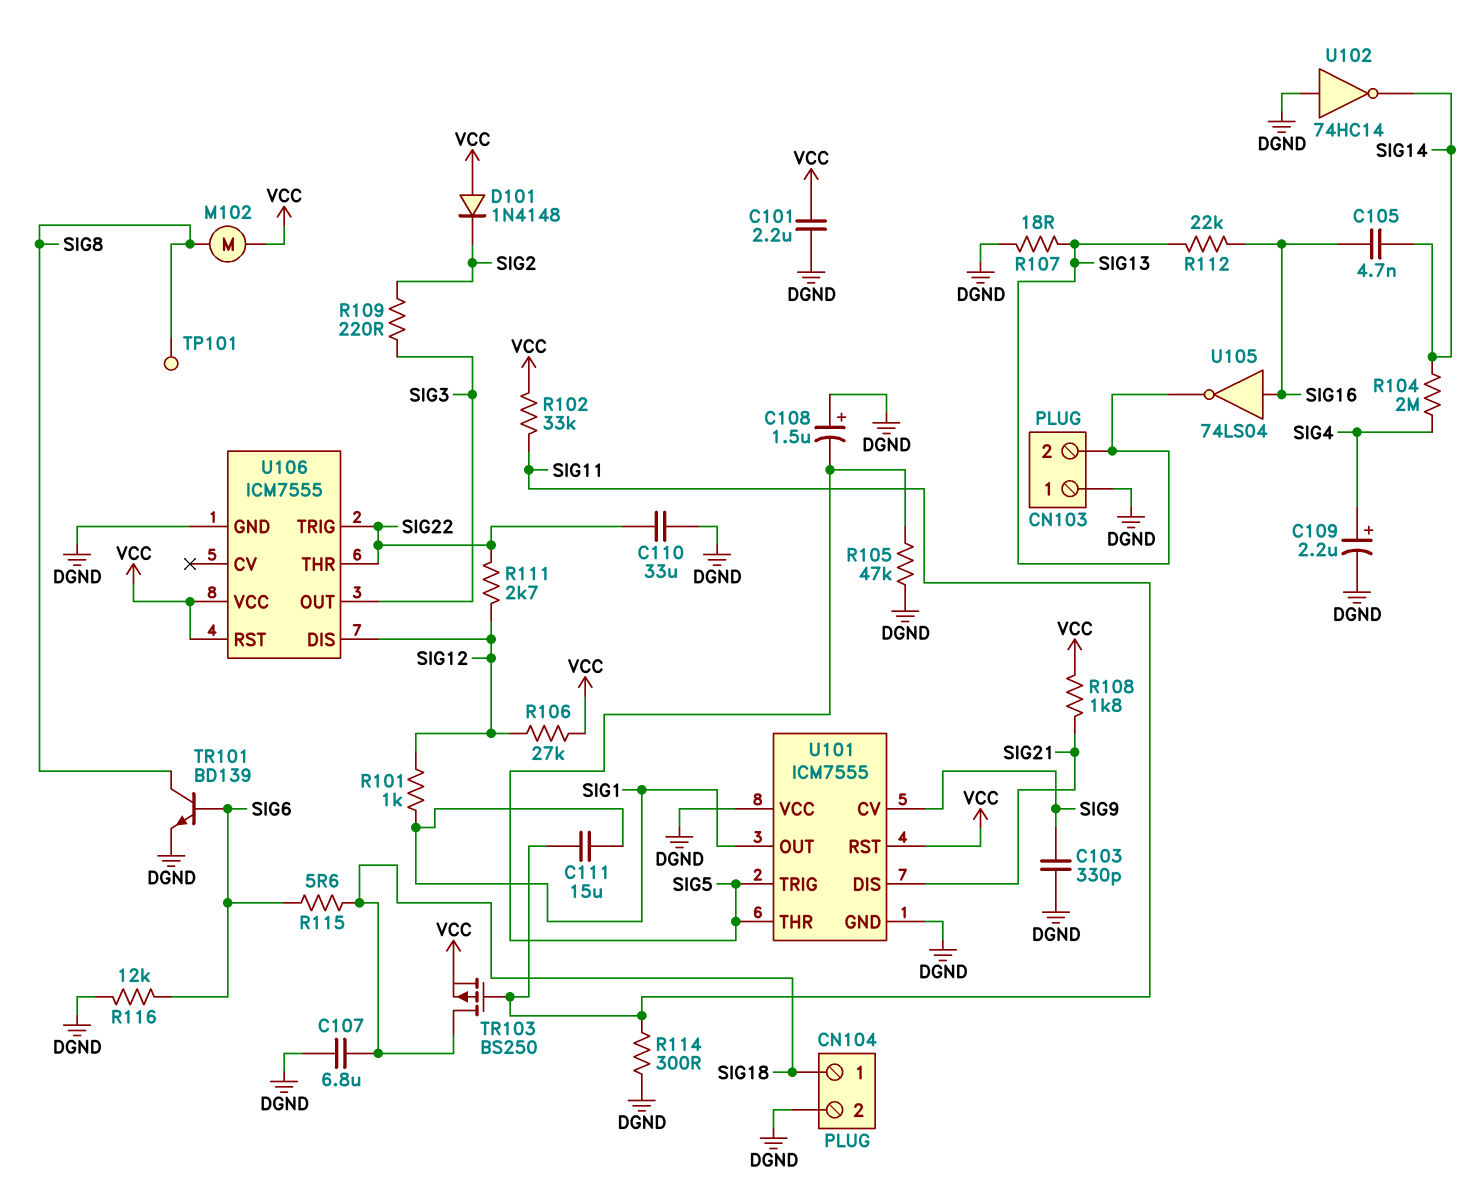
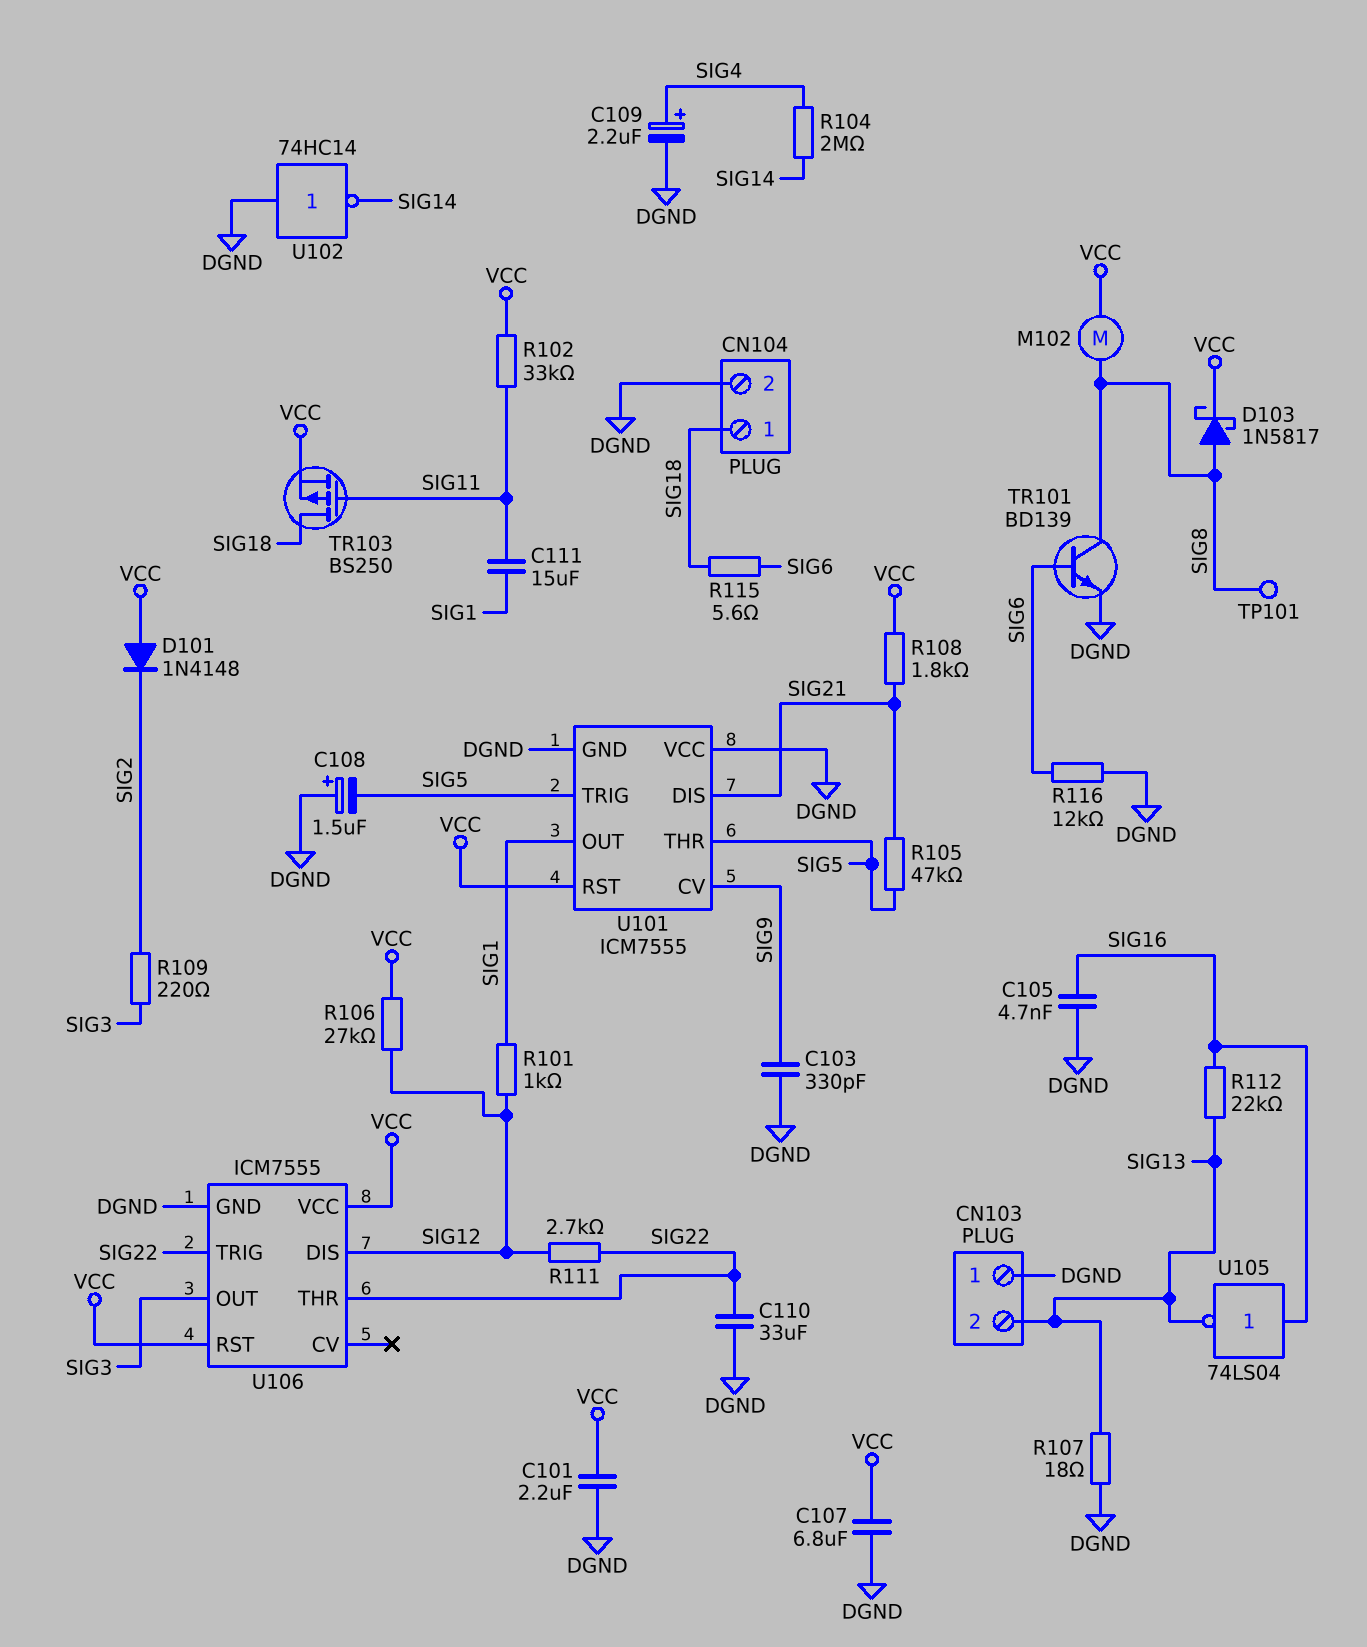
C105: 4.7nF (SIG14, SIG16) -> 4.7nF (DGND, SIG16)
C107: 6.8uF (DGND, SIG18) -> 6.8uF (DGND, VCC)
D103: none -> schottky 1N5817 (A SIG8, K VCC)
R105: 47k (DGND, SIG5) -> 47k (SIG5, SIG21)
R114: 300 (DGND, SIG11) -> none

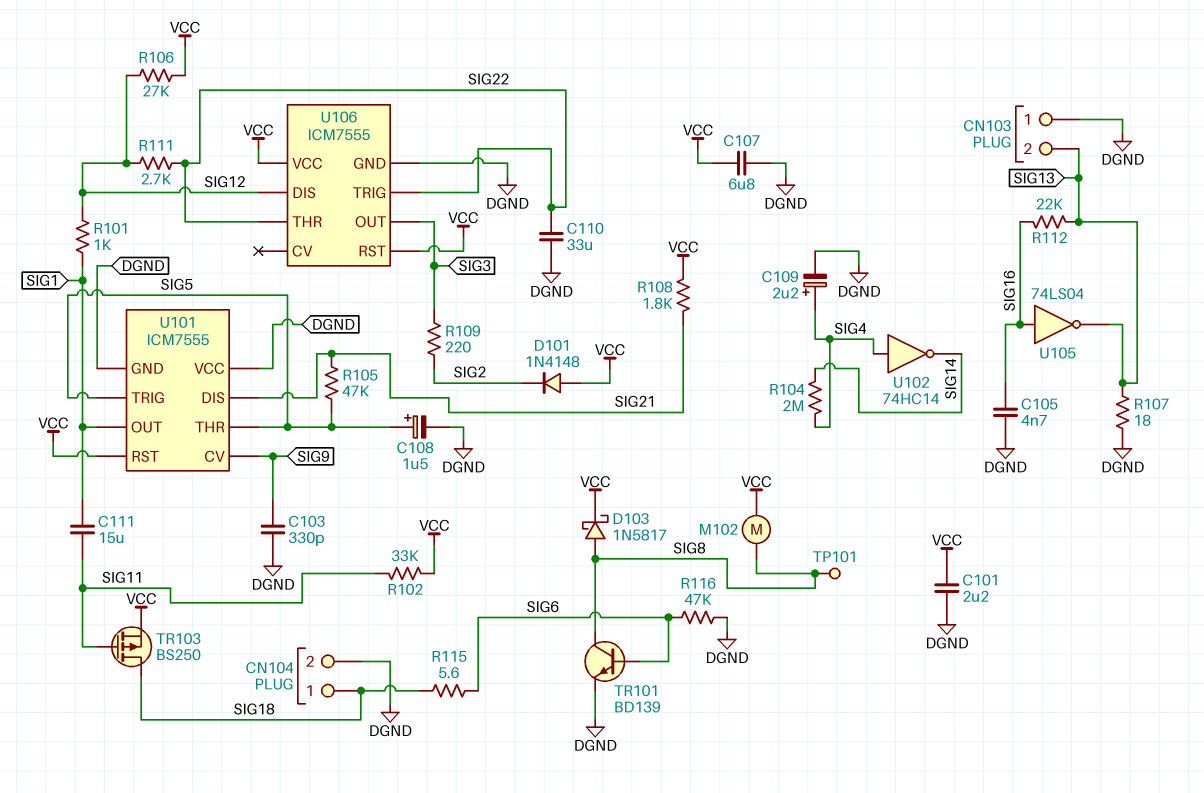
C108: 1.5uF (plus DGND, minus SIG5) -> 1.5uF (plus SIG5, minus DGND)
R116: 12k (DGND, SIG6) -> 47k (DGND, SIG6)
U102: NOT 74HC14 (in DGND, out SIG14) -> NOT 74HC14 (in SIG4, out SIG14)

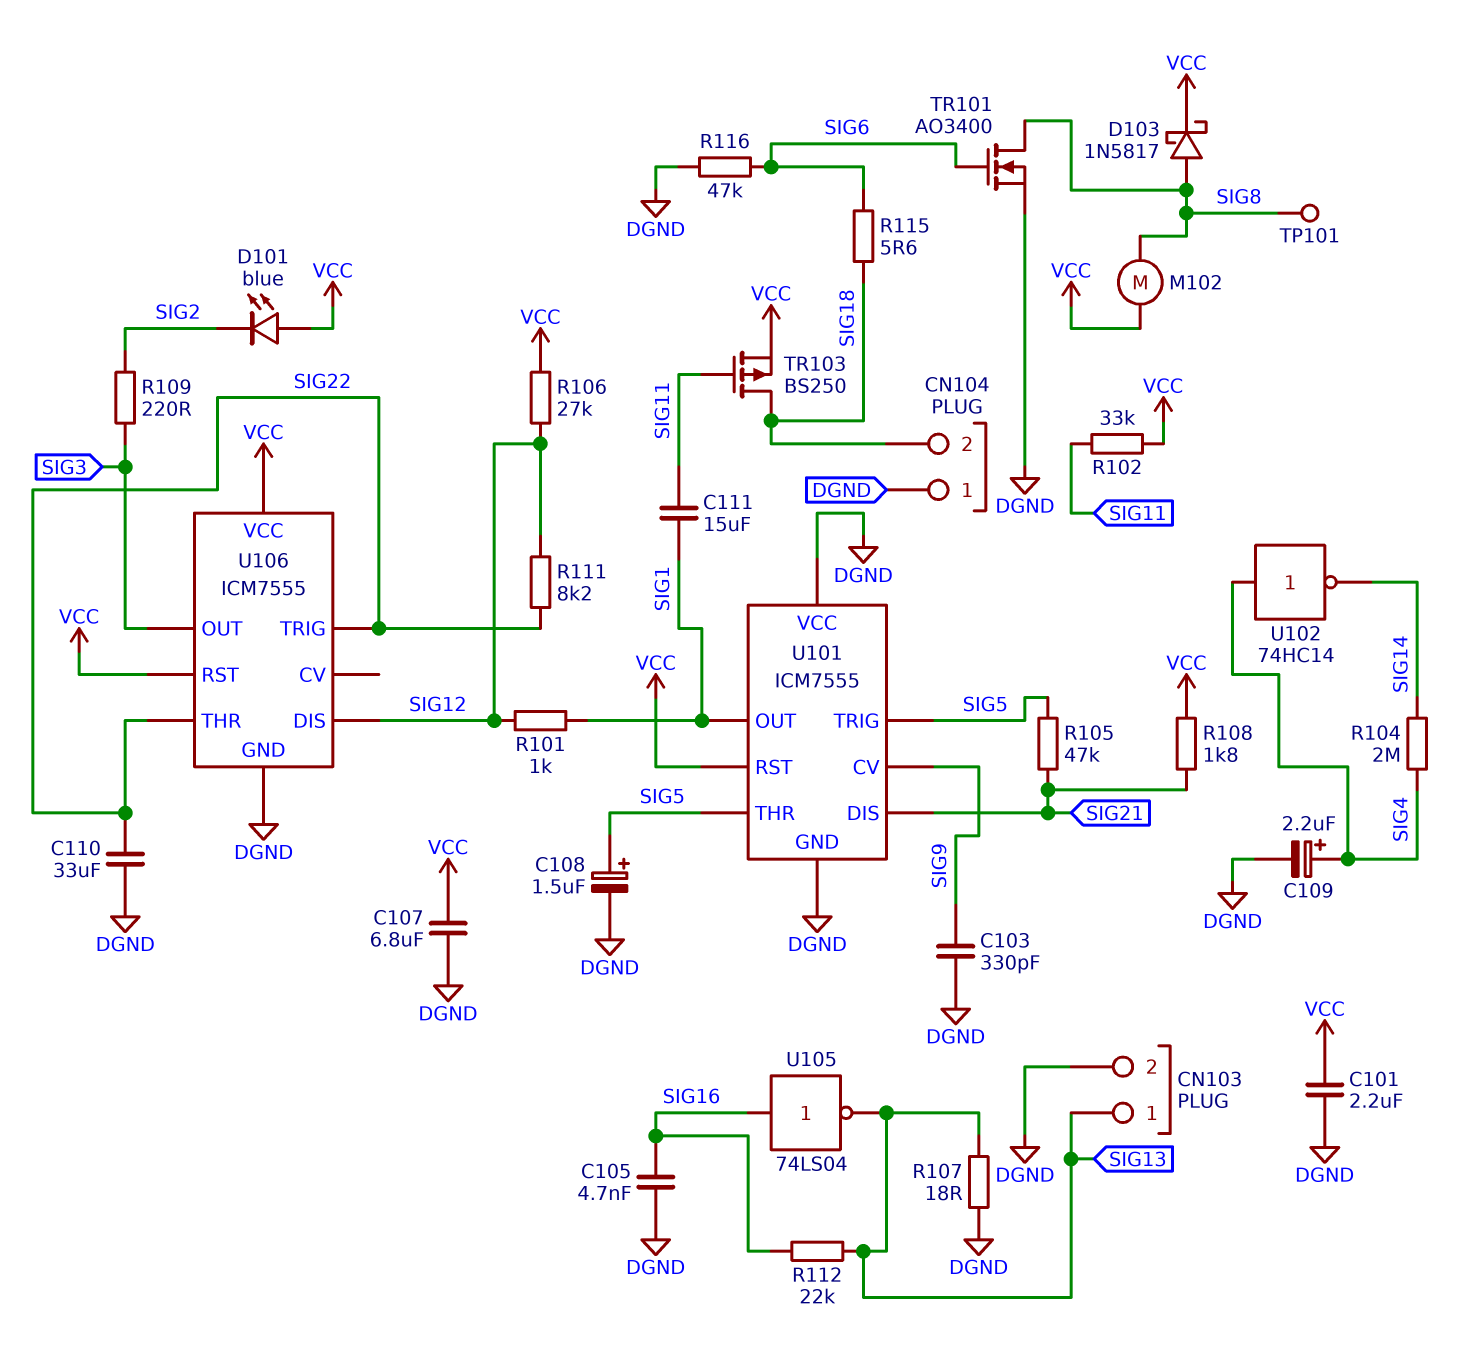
CN103 pin 1: DGND -> SIG13
CN103 pin 2: SIG13 -> DGND
CN104 pin 1: SIG18 -> DGND
CN104 pin 2: DGND -> SIG18
D101: diode 1N4148 (A VCC, K SIG2) -> LED blue (A VCC, K SIG2)
R111: 2.7k (SIG12, SIG22) -> 8.2k (SIG12, SIG22)
TR101: NPN BD139 (B SIG6, C SIG8, E DGND) -> NMOS AO3400 (G SIG6, D SIG8, S DGND)

